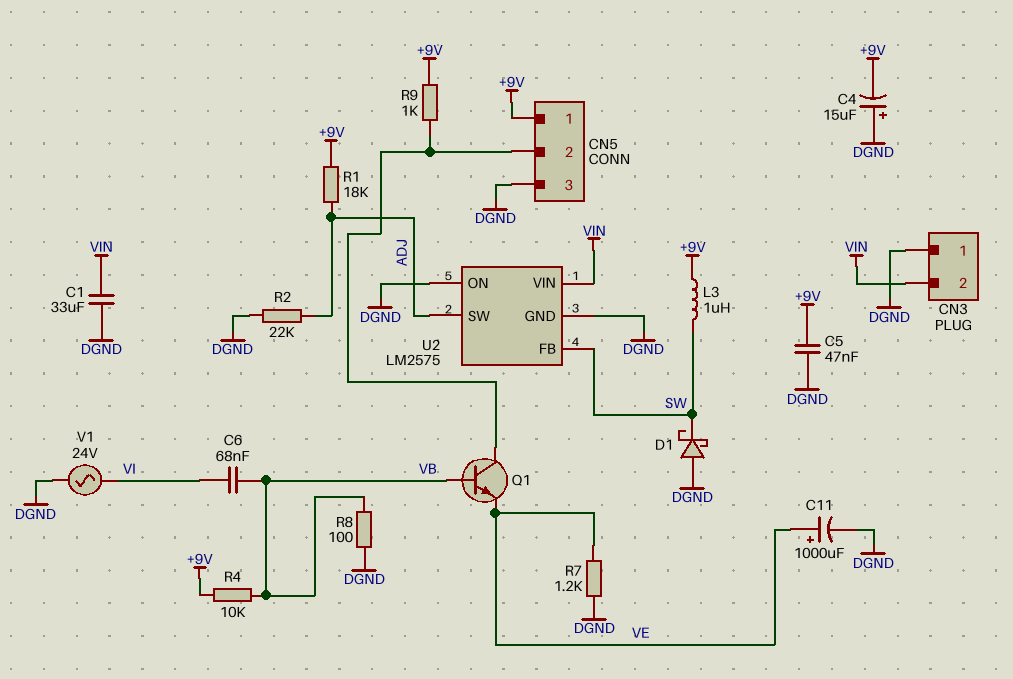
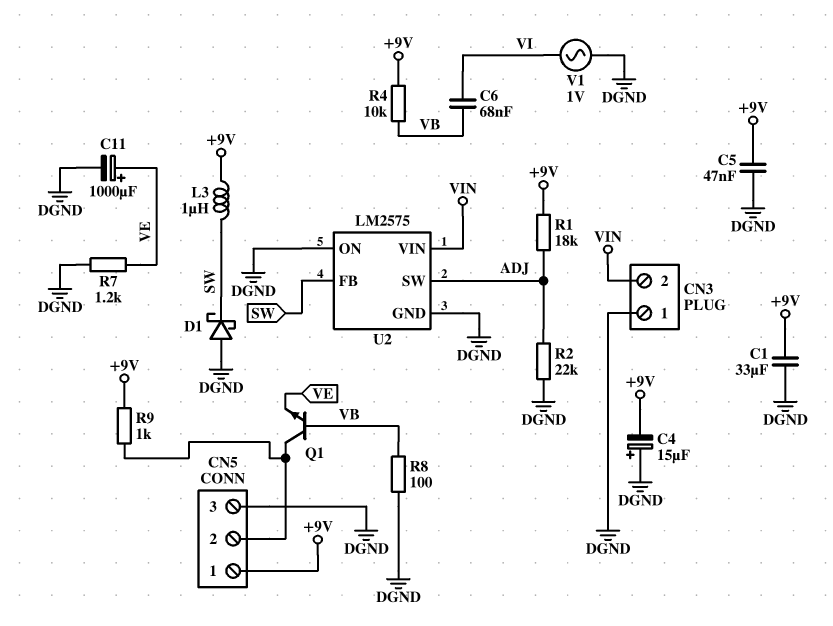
C1: 33uF (DGND, VIN) -> 33uF (+9V, DGND)
V1: AC 24V (DGND, VI) -> AC 1V (DGND, VI)

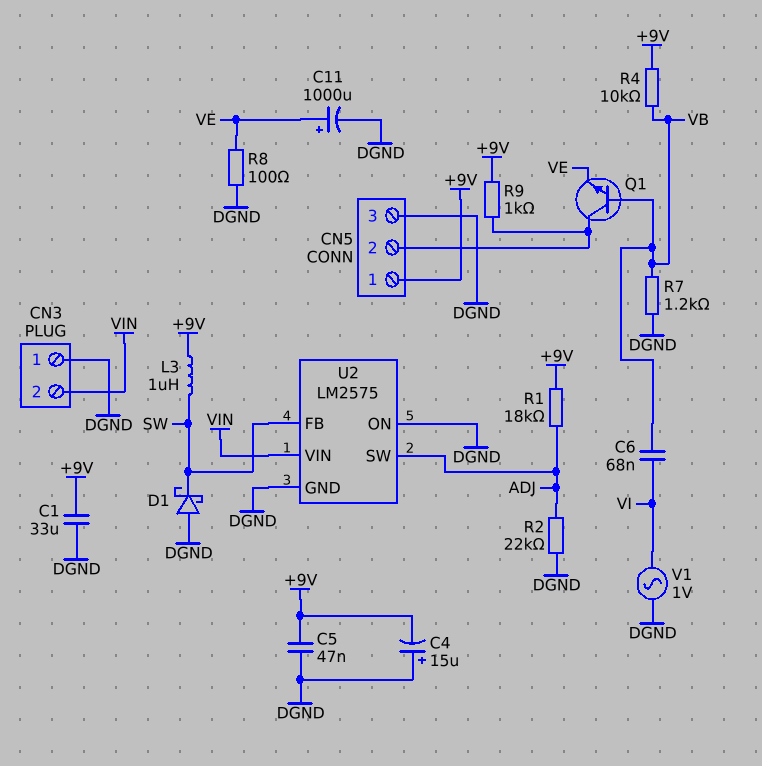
R7: 1.2k (DGND, VE) -> 1.2k (DGND, VB)
R8: 100 (DGND, VB) -> 100 (DGND, VE)

